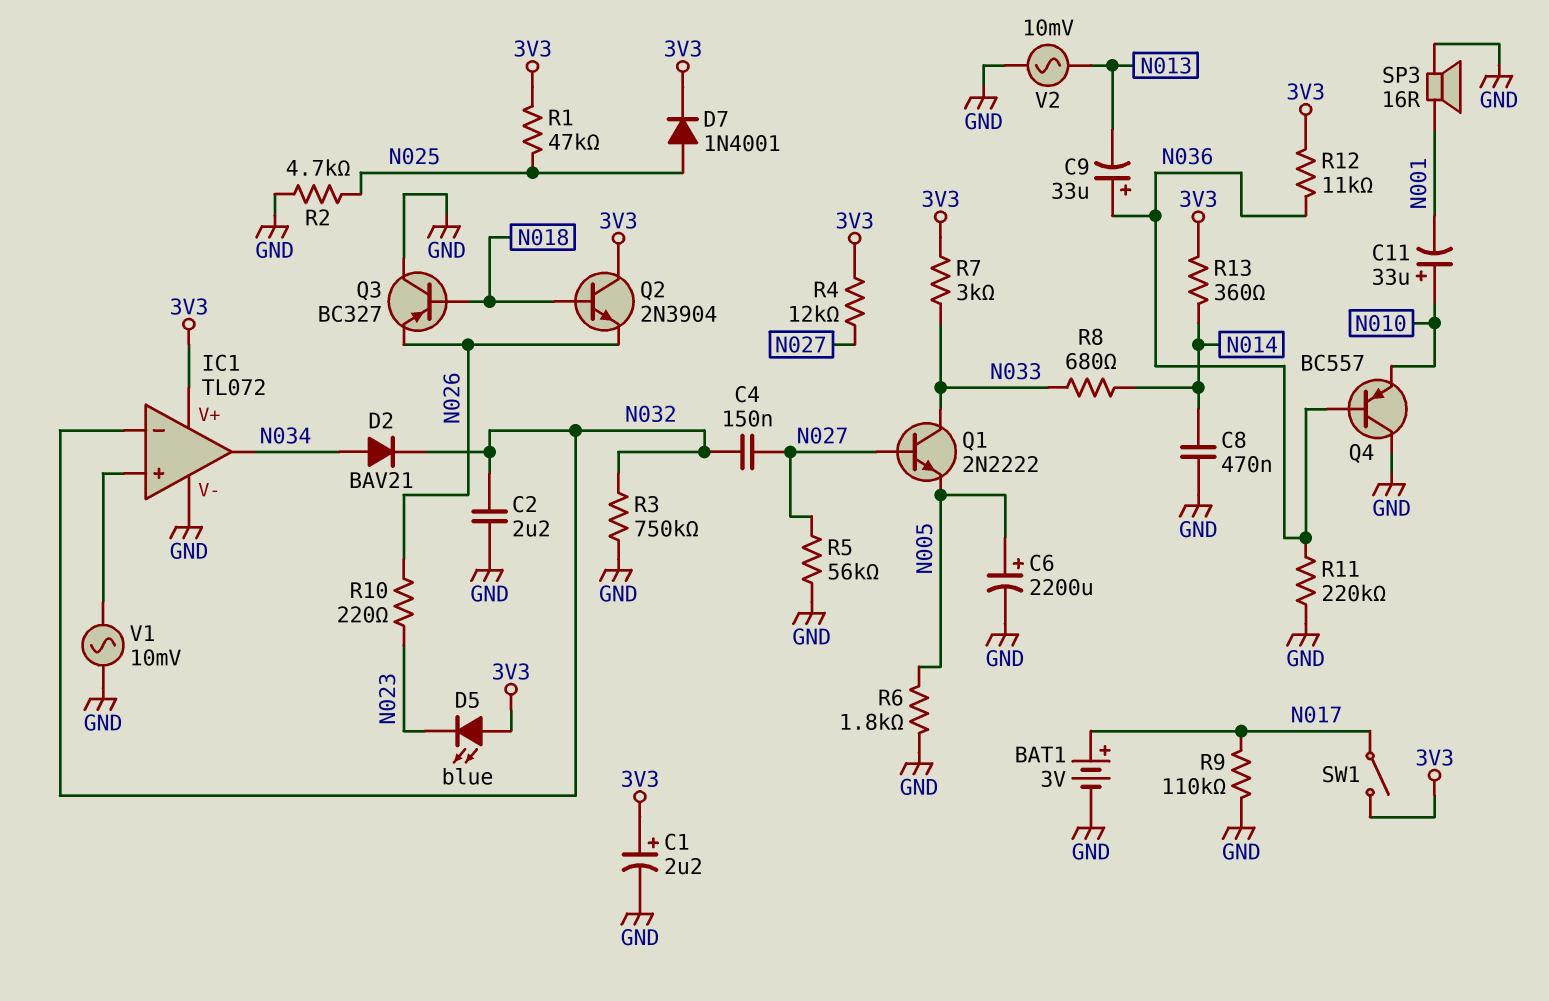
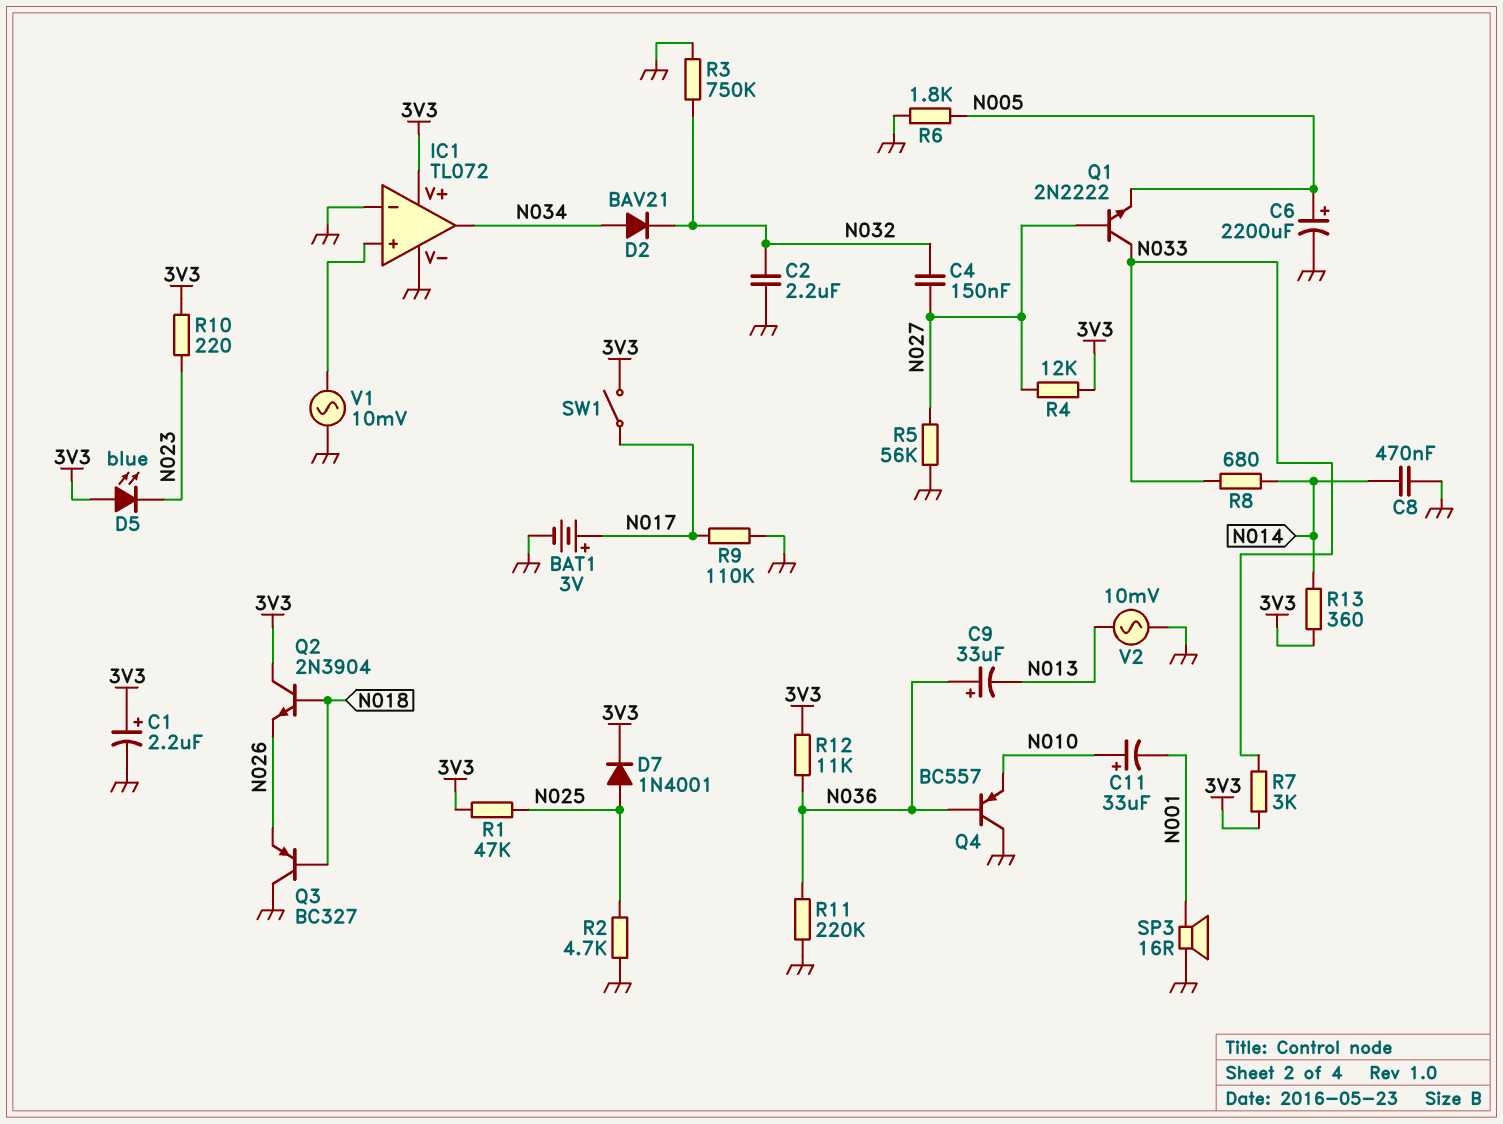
IC1 pin in-: N032 -> GND
R10: 220 (N023, N026) -> 220 (3V3, N023)

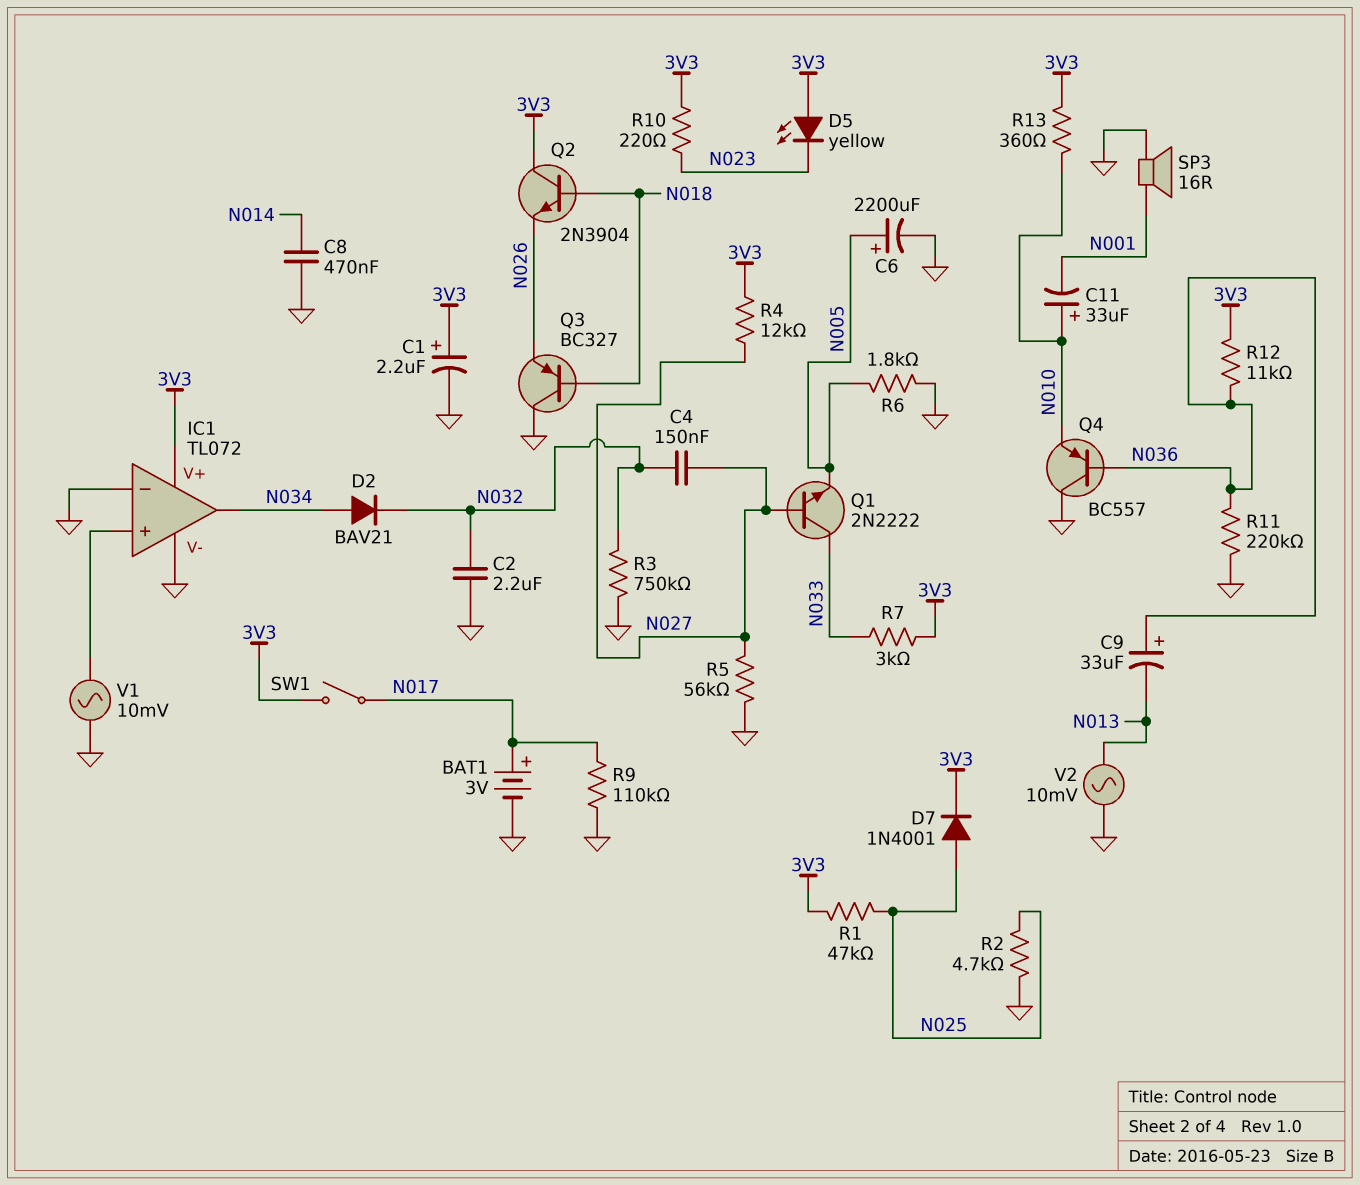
D5: LED blue (A 3V3, K N023) -> LED yellow (A 3V3, K N023)
R8: 680 (N014, N033) -> none
R13: 360 (3V3, N014) -> 360 (3V3, N010)

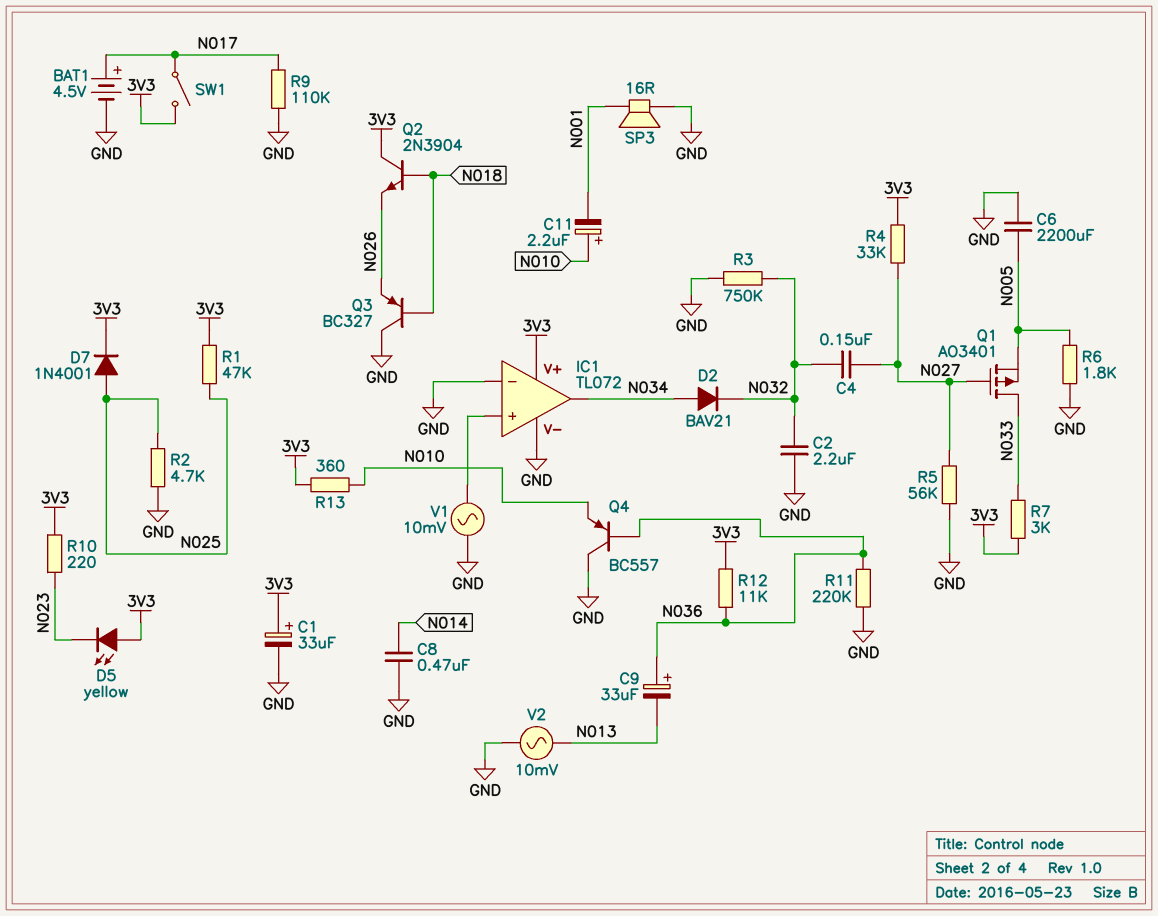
BAT1: 3V (plus N017, minus GND) -> 4.5V (plus N017, minus GND)
C1: 2.2uF (plus 3V3, minus GND) -> 33uF (plus 3V3, minus GND)
C6: 2200uF (plus N005, minus GND) -> 2200uF (GND, N005)
C11: 33uF (plus N010, minus N001) -> 2.2uF (plus N010, minus N001)
Q1: NPN 2N2222 (B N027, C N033, E N005) -> PMOS AO3401 (G N027, D N033, S N005)
R4: 12k (3V3, N027) -> 33k (3V3, N027)

